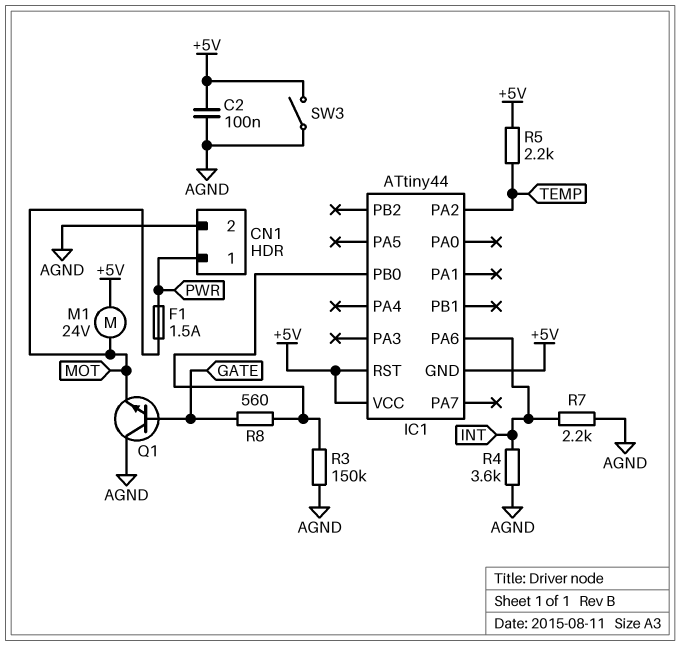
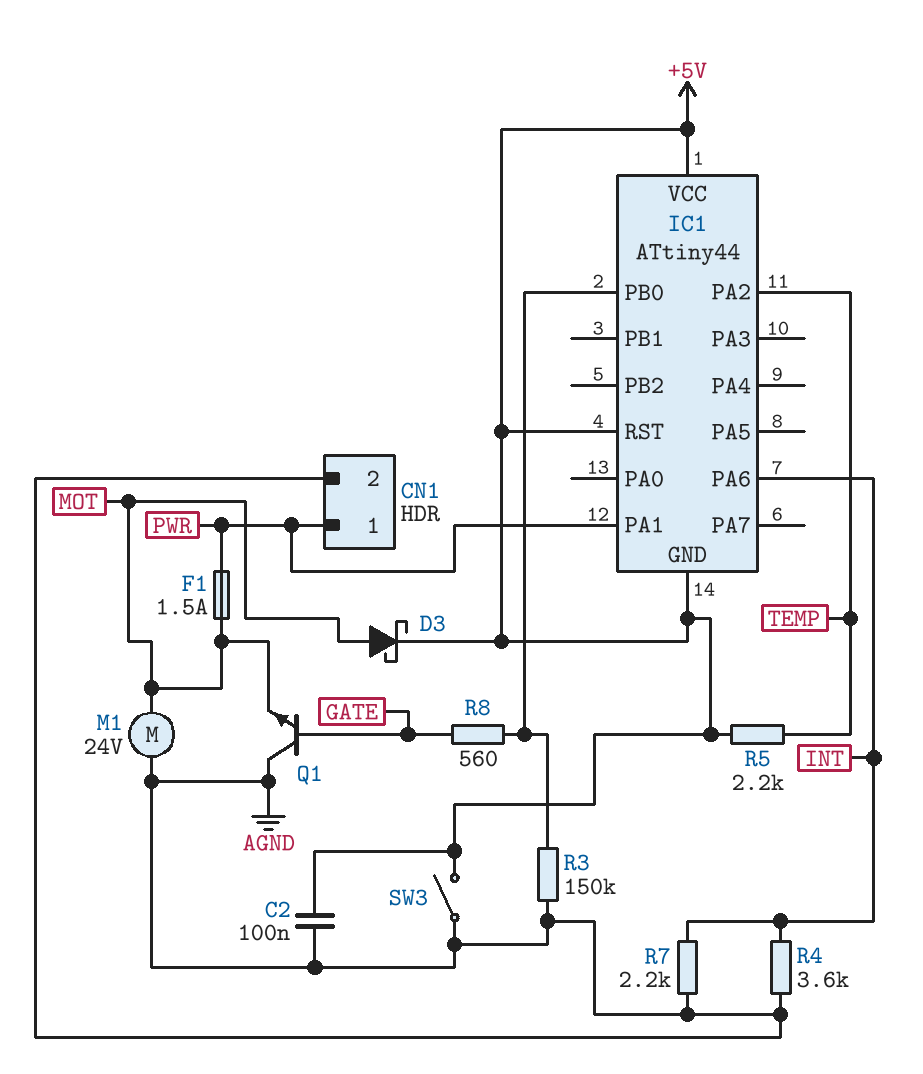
D3: none -> schottky (A MOT, K +5V)
IC1 pin PA1: none -> PWR
M1: motor 24V (+5V, MOT) -> motor 24V (AGND, MOT)

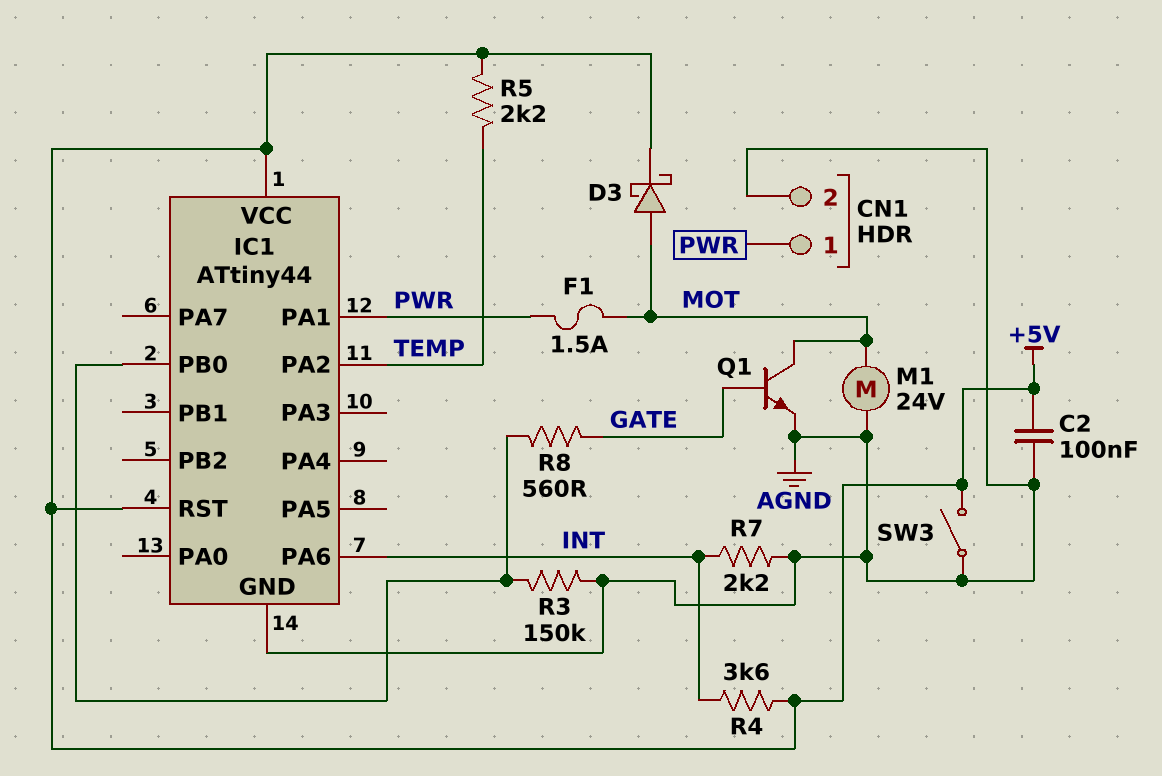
IC1 pin GND: +5V -> AGND
Q1: NPN (B GATE, C AGND, E MOT) -> NPN (B GATE, C MOT, E AGND)
R4: 3.6k (AGND, INT) -> 3.6k (+5V, INT)

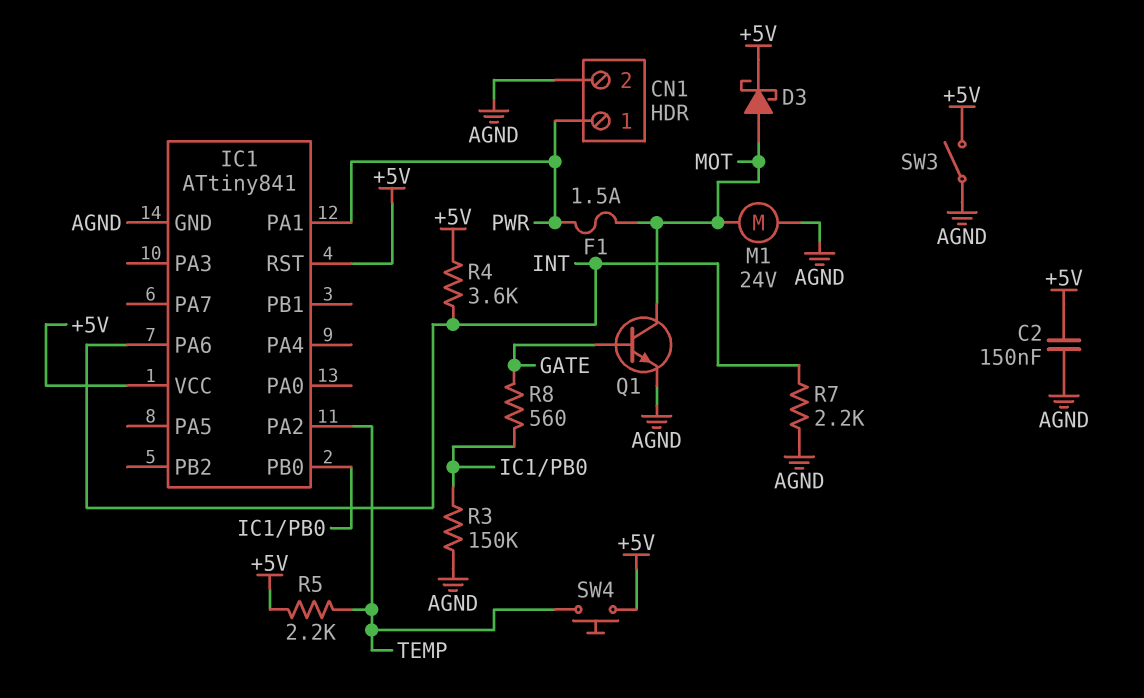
C2: 100nF (+5V, AGND) -> 150nF (+5V, AGND)
IC1: ATtiny44 -> ATtiny841
SW4: none -> button (+5V, TEMP)

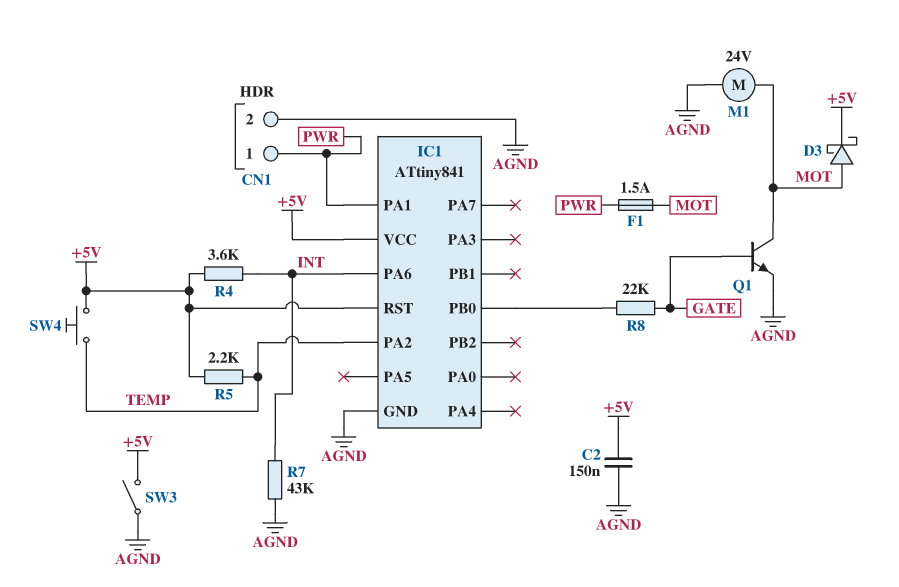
R3: 150k (AGND, IC1/PB0) -> none
R7: 2.2k (AGND, INT) -> 43k (AGND, INT)
R8: 560 (GATE, IC1/PB0) -> 22k (GATE, IC1/PB0)

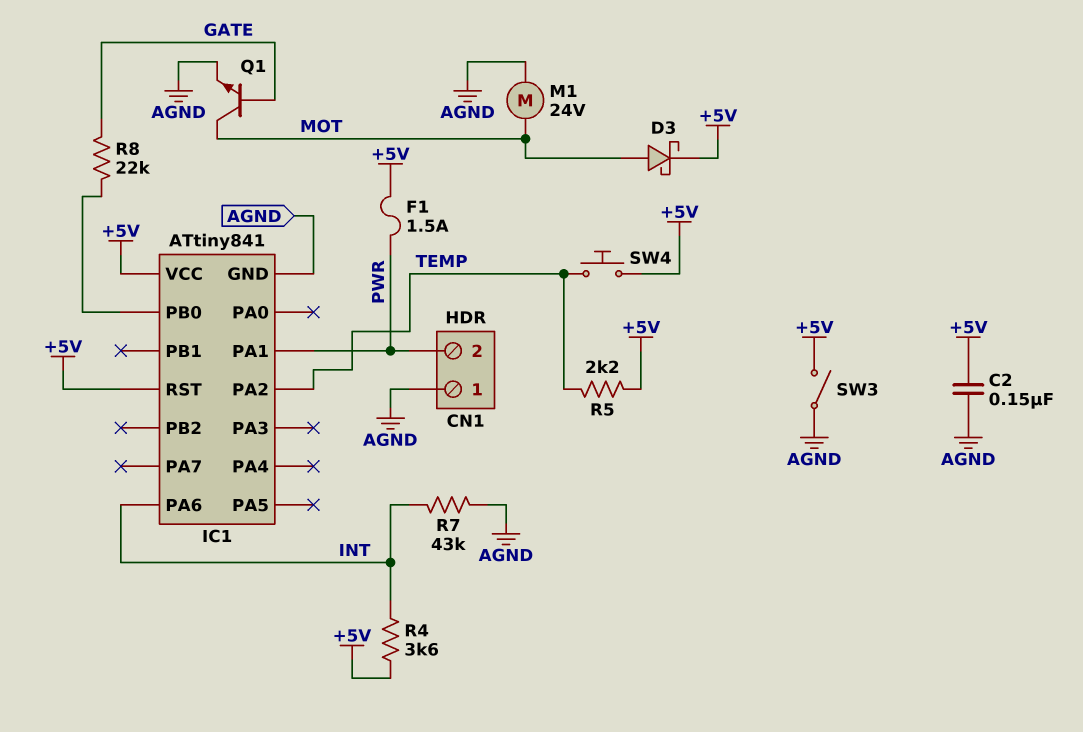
CN1 pin 1: PWR -> AGND
CN1 pin 2: AGND -> PWR
F1: 1.5A (MOT, PWR) -> 1.5A (+5V, PWR)

